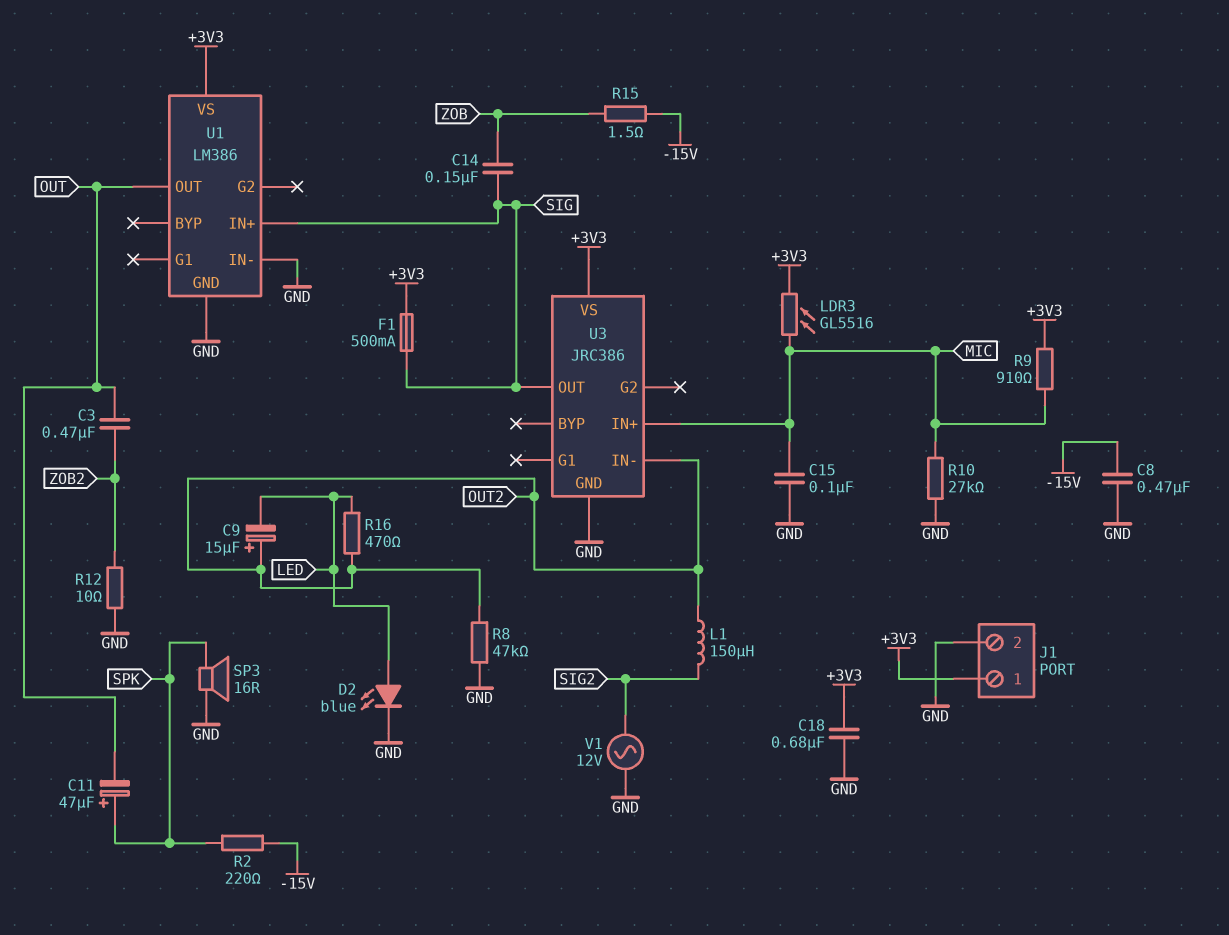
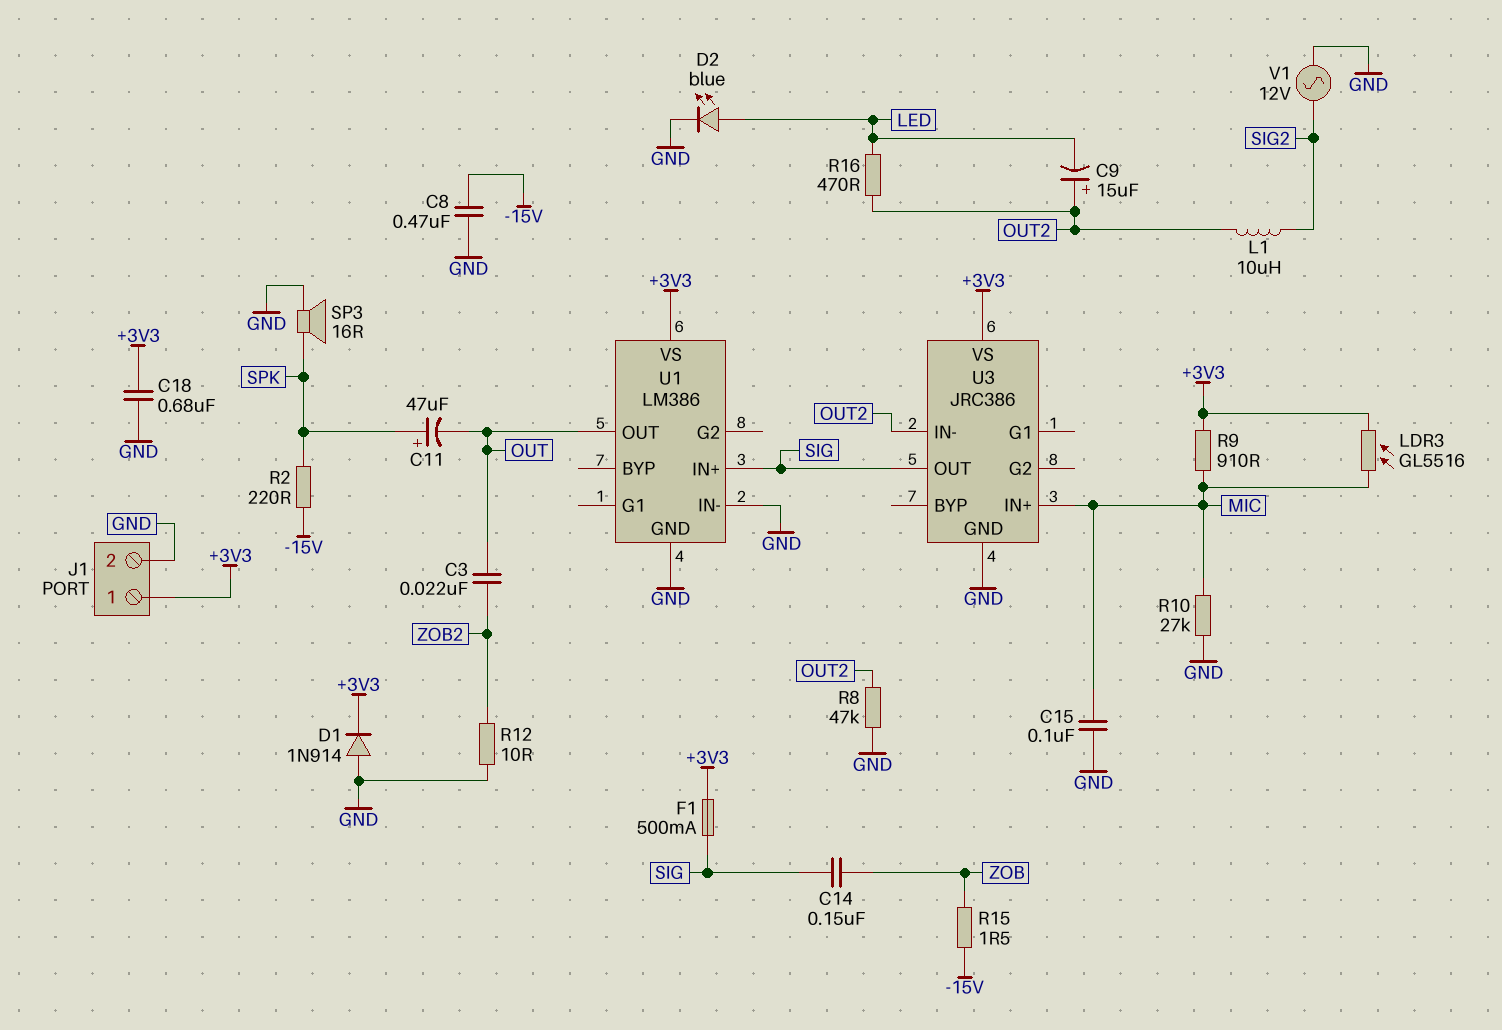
C3: 470nF (OUT, ZOB2) -> 22nF (OUT, ZOB2)
D1: none -> diode 1N914 (A GND, K +3V3)
L1: 150uH (OUT2, SIG2) -> 10uH (OUT2, SIG2)

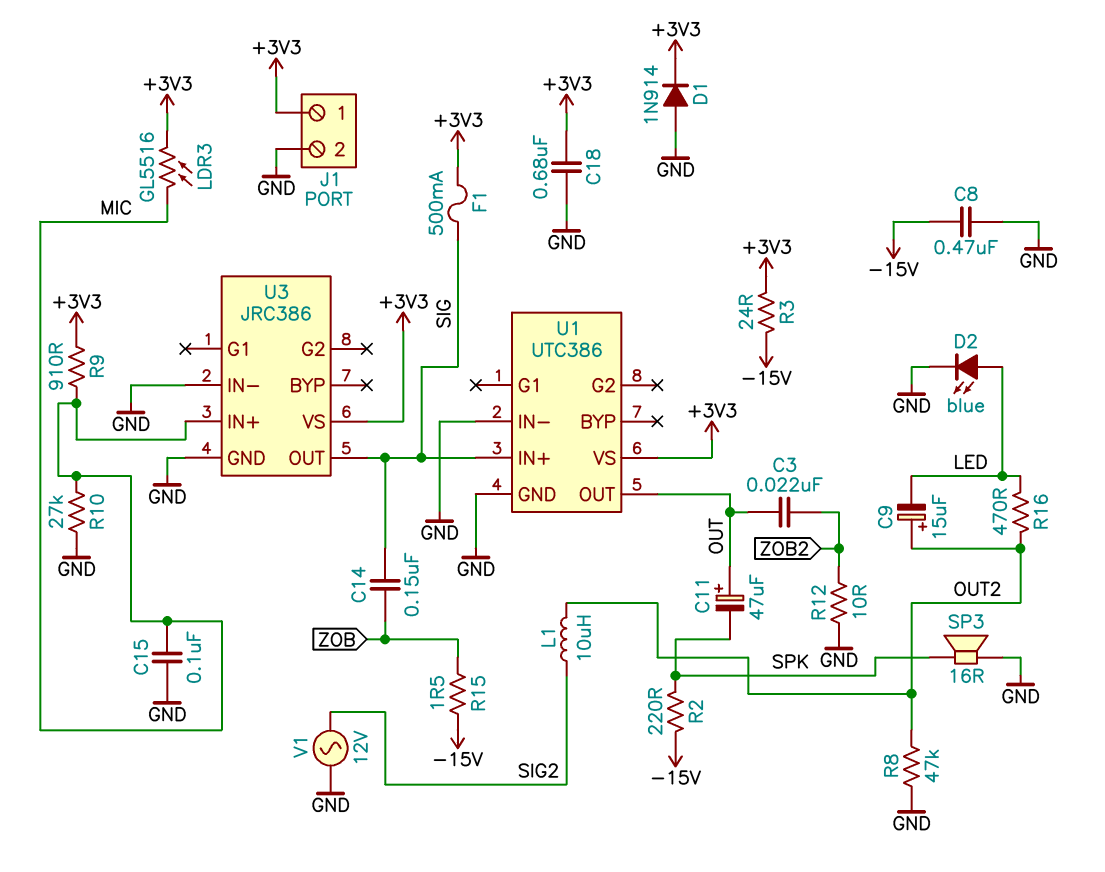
C11: 47uF (plus SPK, minus OUT) -> 47uF (plus OUT, minus SPK)
R3: none -> 24 (+3V3, -15V)
U1: LM386 -> UTC386
U3 pin IN-: OUT2 -> GND

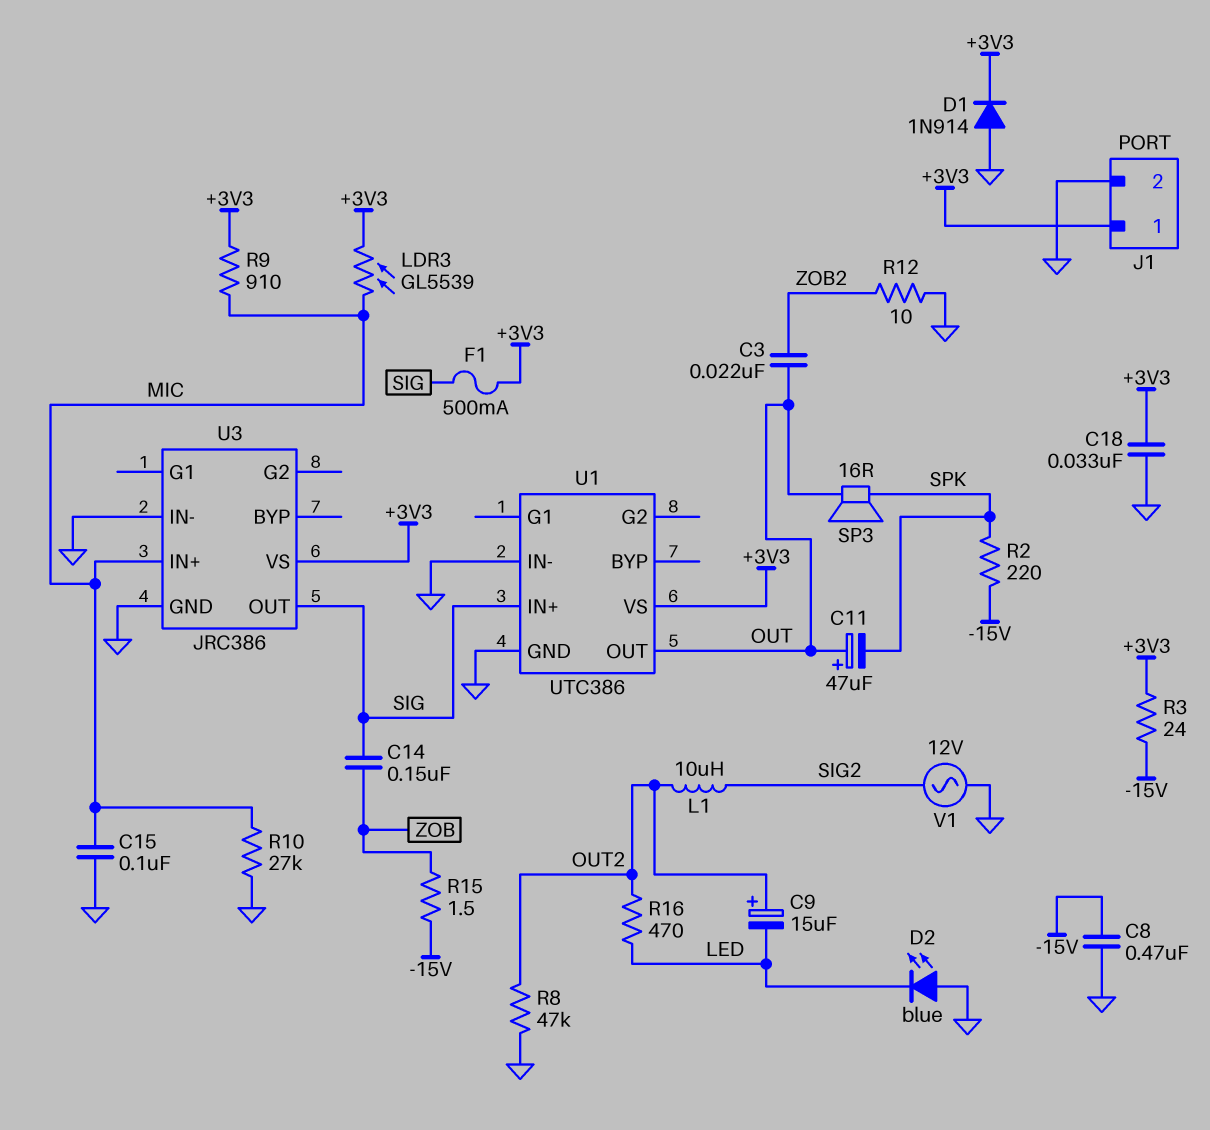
C18: 680nF (+3V3, GND) -> 33nF (+3V3, GND)
D2: LED blue (A LED, K GND) -> LED blue (A GND, K LED)
LDR3: GL5516 (+3V3, MIC) -> GL5539 (+3V3, MIC)
SP3: speaker 16R (GND, SPK) -> speaker 16R (OUT, SPK)

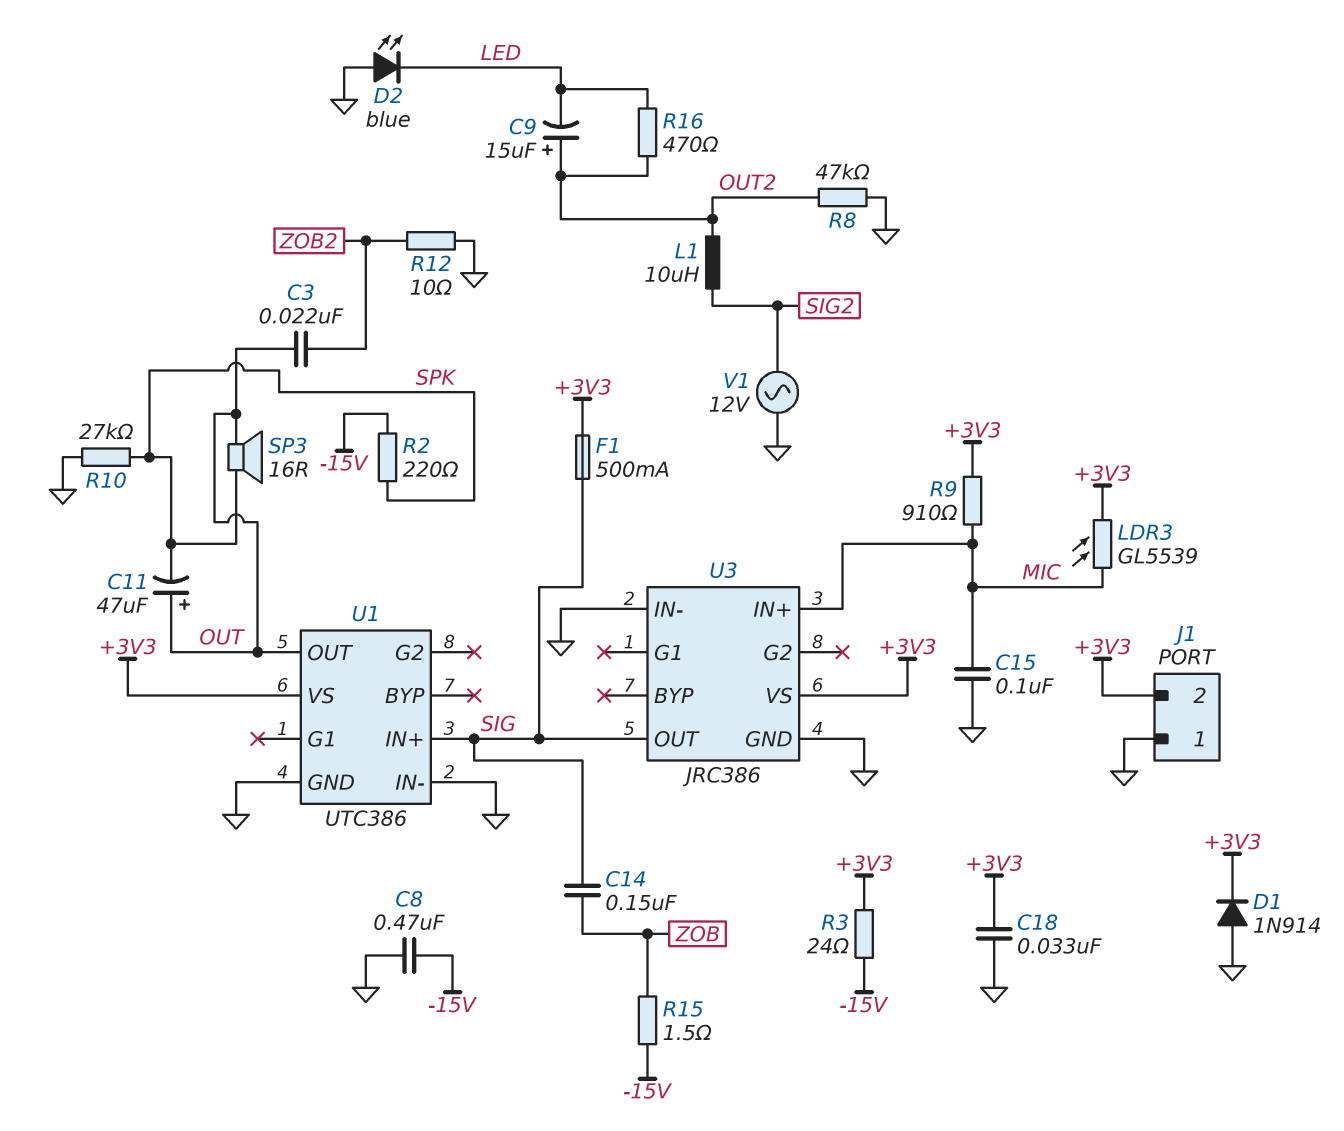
J1 pin 1: +3V3 -> GND
J1 pin 2: GND -> +3V3
R10: 27k (GND, MIC) -> 27k (GND, SPK)

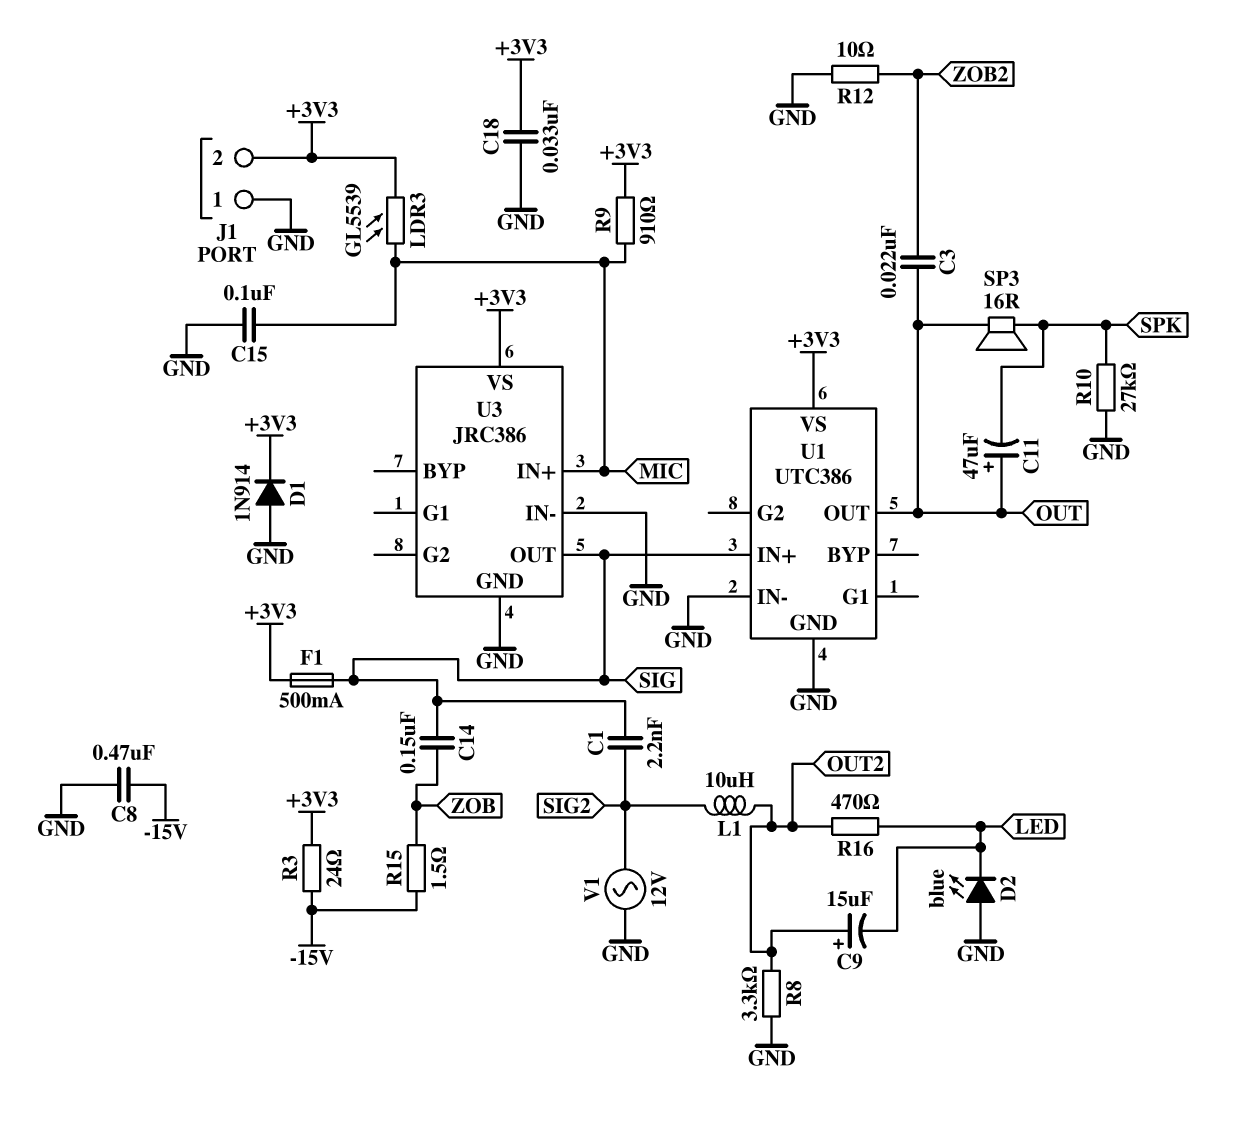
C1: none -> 2.2nF (SIG, SIG2)
R2: 220 (-15V, SPK) -> none
R8: 47k (GND, OUT2) -> 3.3k (GND, OUT2)

